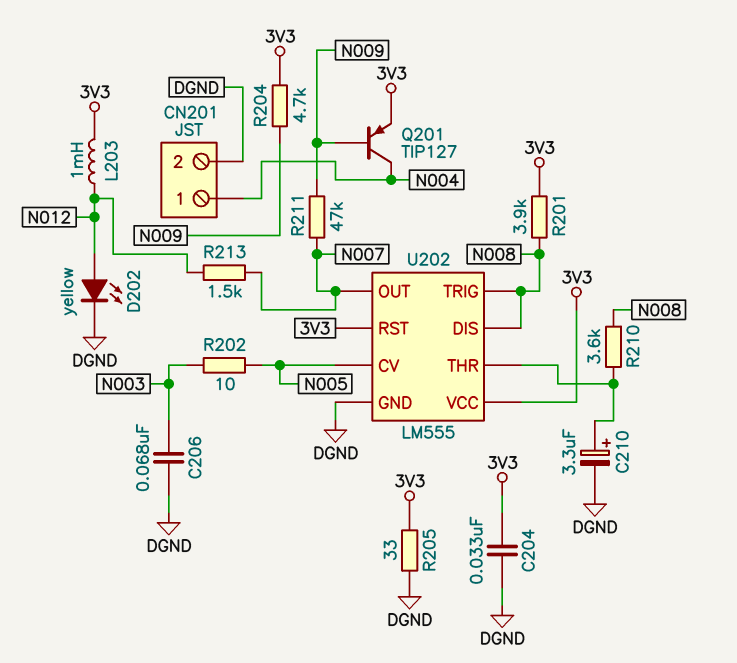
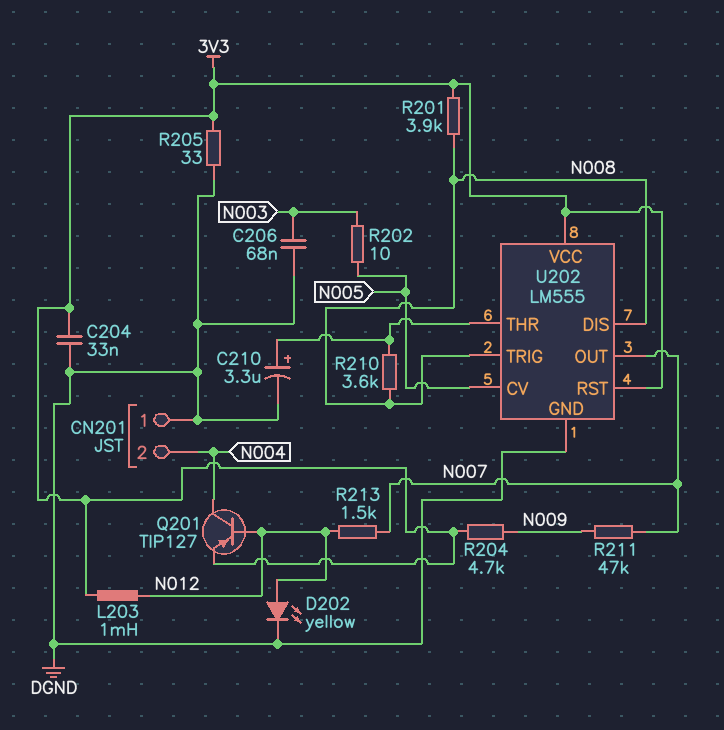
CN201 pin 1: N004 -> DGND
CN201 pin 2: DGND -> N004
Q201: PNP TIP127 (B N009, C N004, E 3V3) -> PNP TIP127 (B N012, C N004, E 3V3)

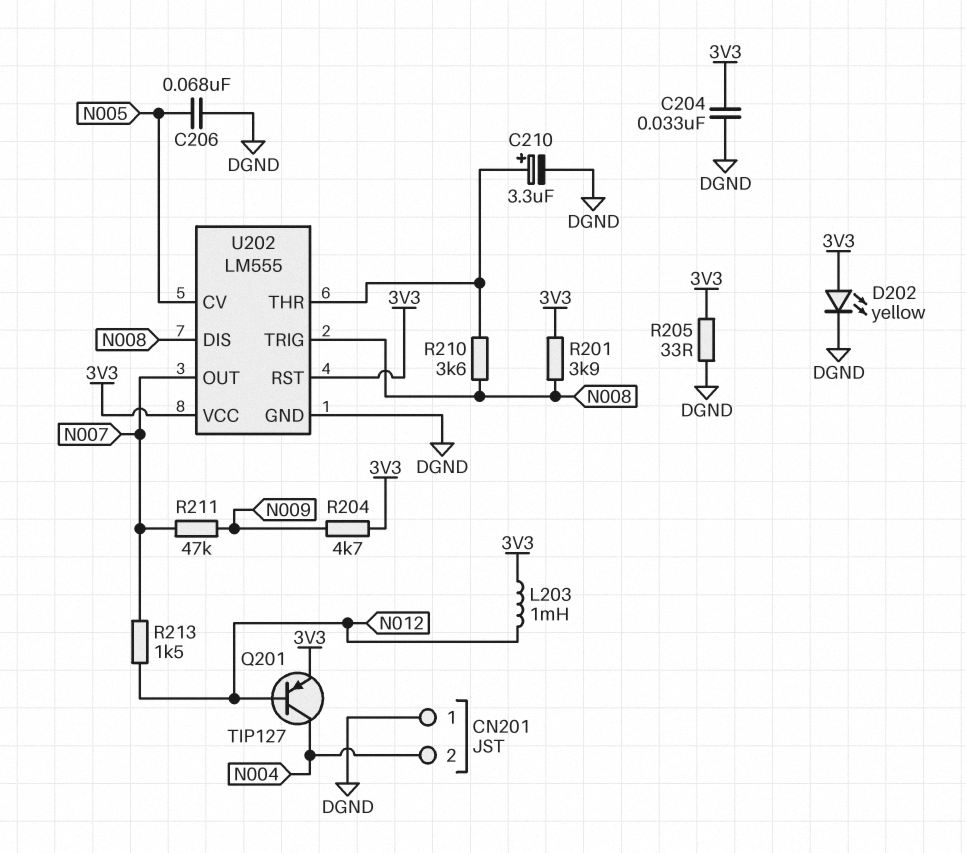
C206: 68nF (DGND, N003) -> 68nF (DGND, N005)
D202: LED yellow (A N012, K DGND) -> LED yellow (A 3V3, K DGND)
R202: 10 (N003, N005) -> none

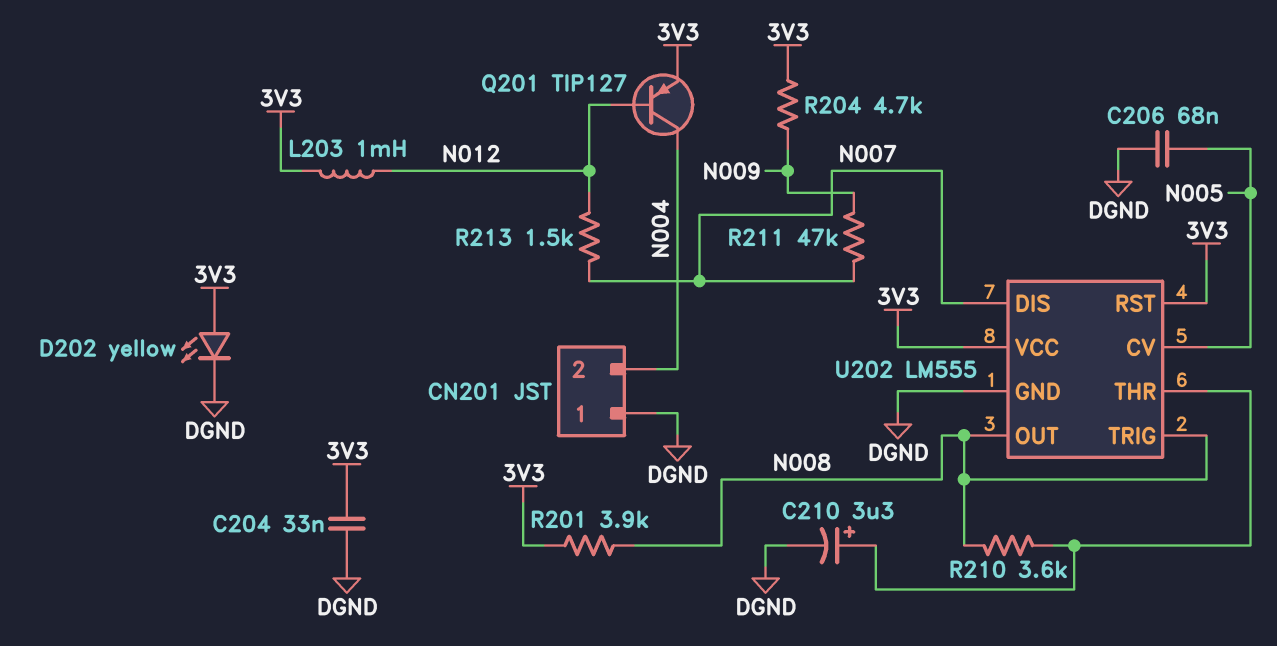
R205: 33 (3V3, DGND) -> none
U202 pin DIS: N008 -> N007
U202 pin OUT: N007 -> N008

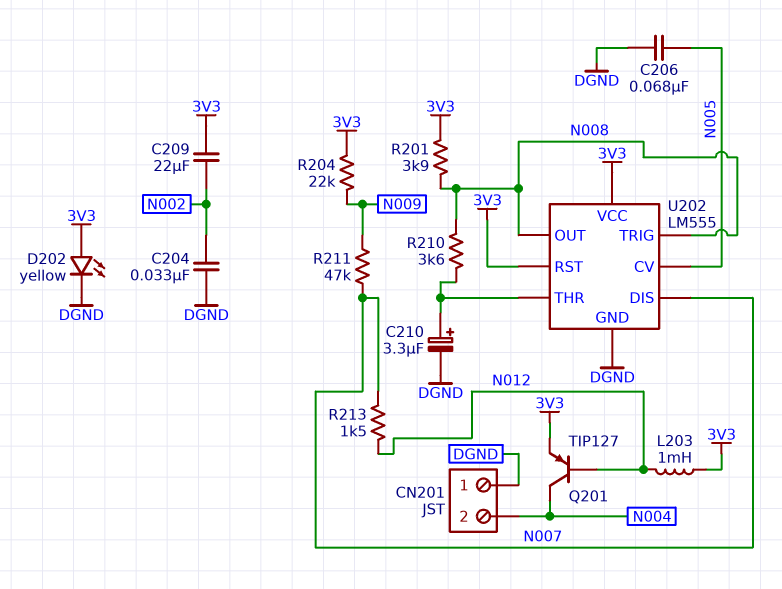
C204: 33nF (3V3, DGND) -> 33nF (DGND, N002)
C209: none -> 22uF (3V3, N002)
R204: 4.7k (3V3, N009) -> 22k (3V3, N009)

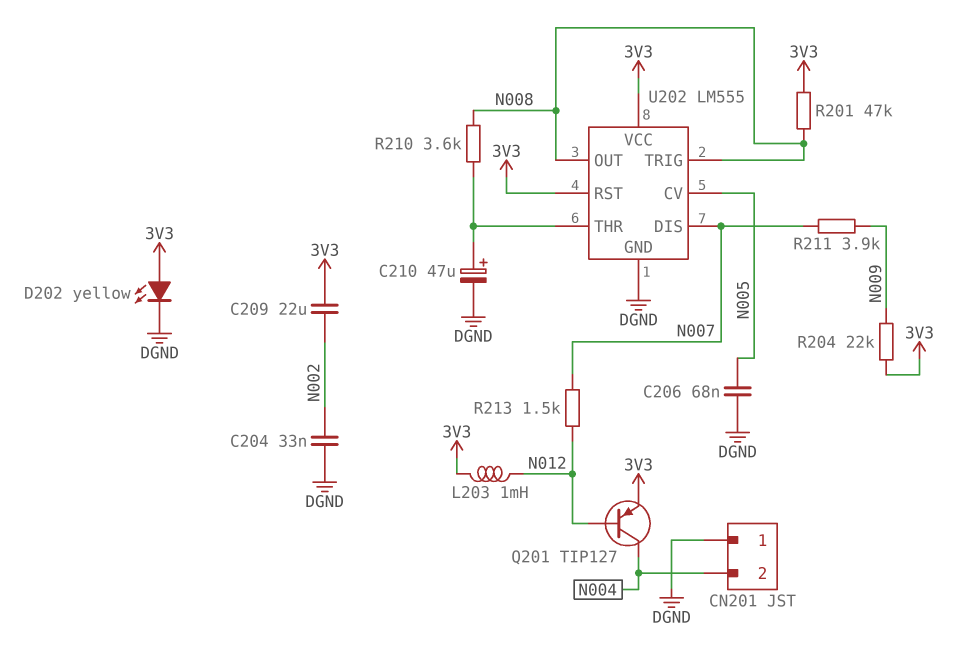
C210: 3.3uF (plus U202/THR, minus DGND) -> 47uF (plus U202/THR, minus DGND)
R201: 3.9k (3V3, N008) -> 47k (3V3, N008)
R211: 47k (N007, N009) -> 3.9k (N007, N009)

